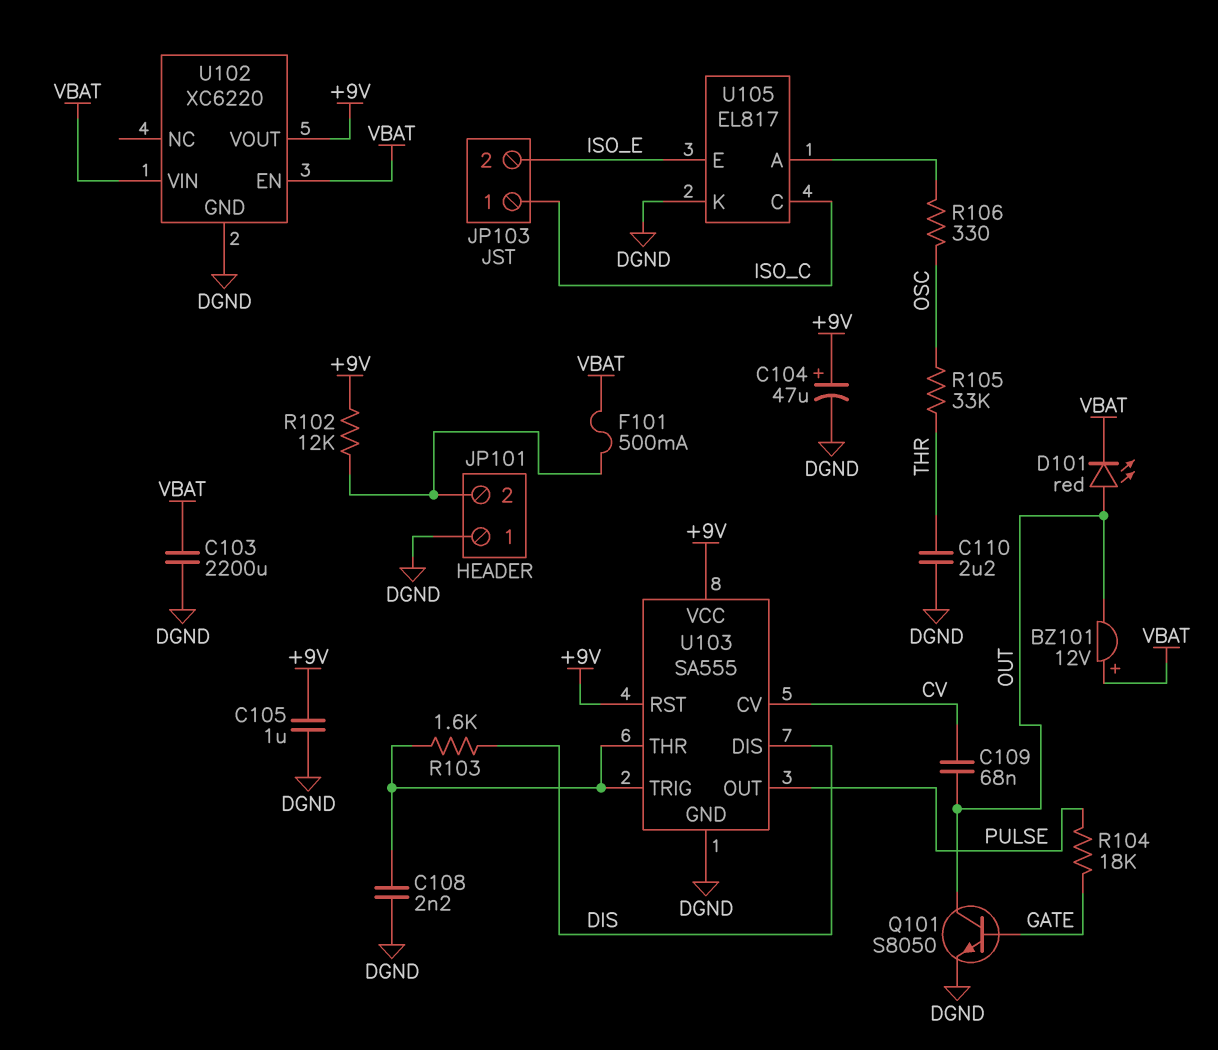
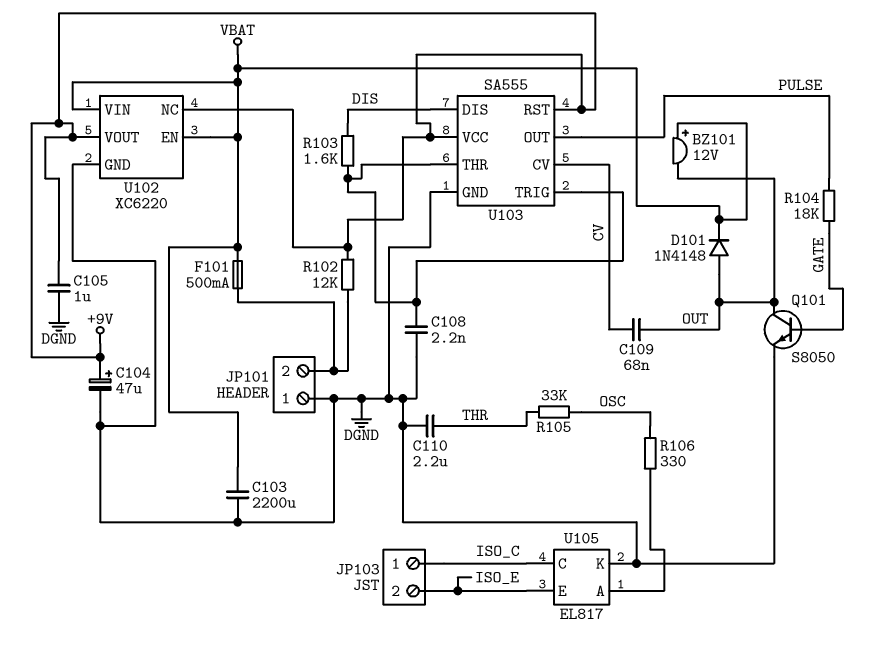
D101: LED red (A OUT, K VBAT) -> diode 1N4148 (A OUT, K VBAT)
U102 pin NC: none -> +9V

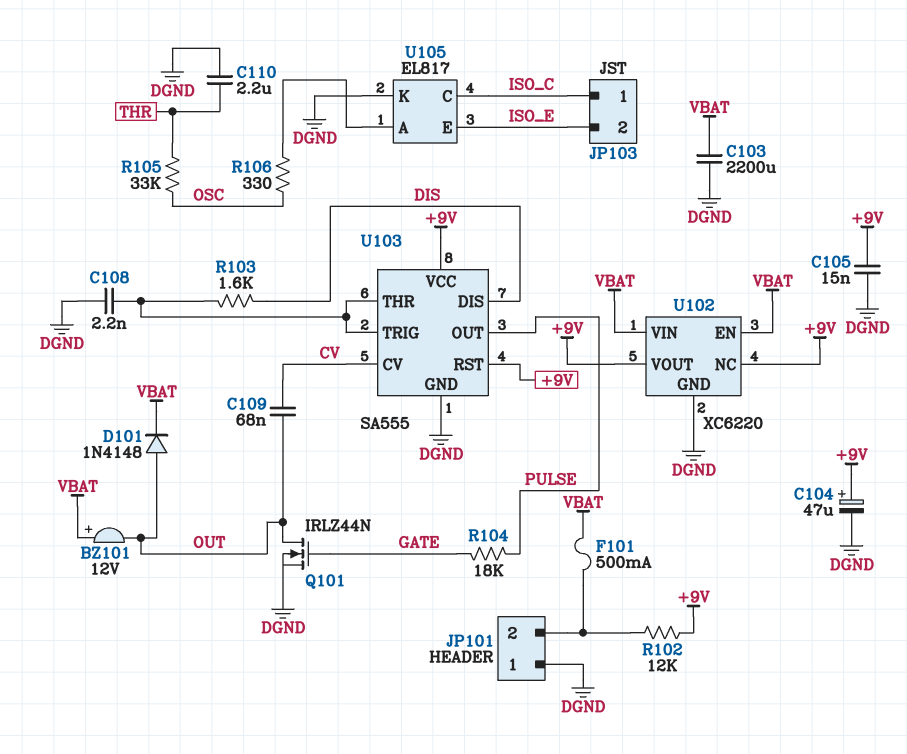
C105: 1uF (+9V, DGND) -> 15nF (+9V, DGND)
Q101: NPN S8050 (B GATE, C OUT, E DGND) -> NMOS IRLZ44N (G GATE, D OUT, S DGND)

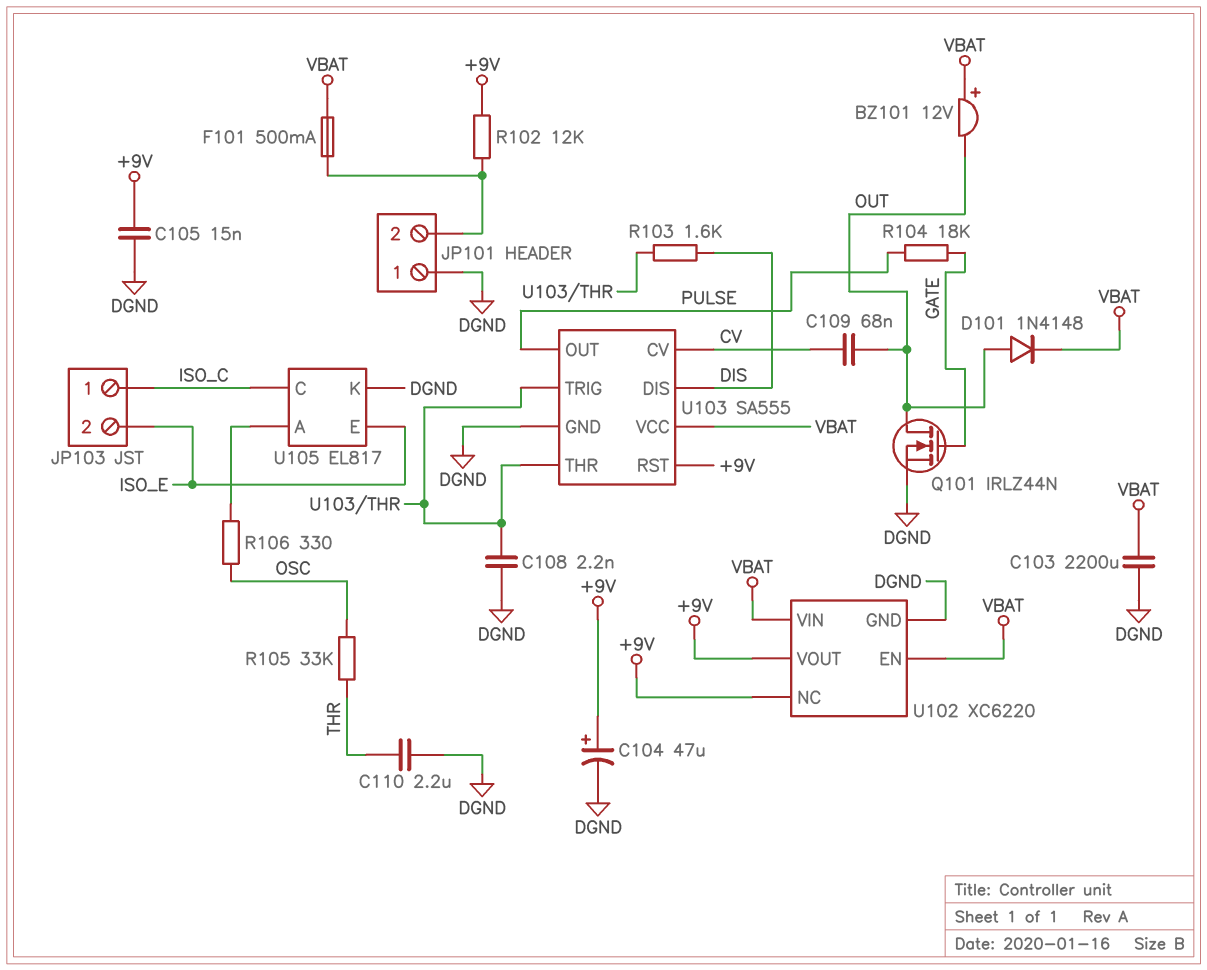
U103 pin VCC: +9V -> VBAT

